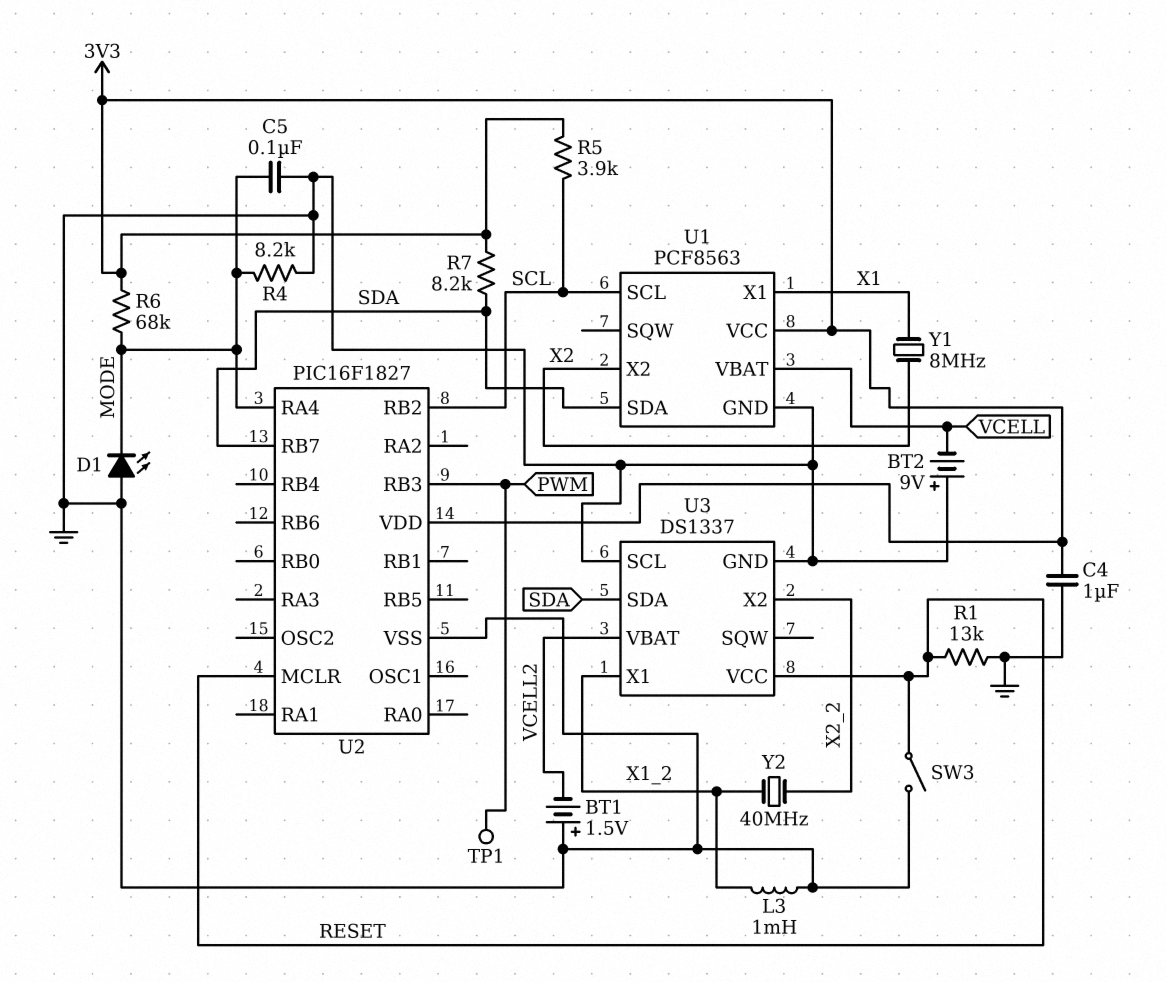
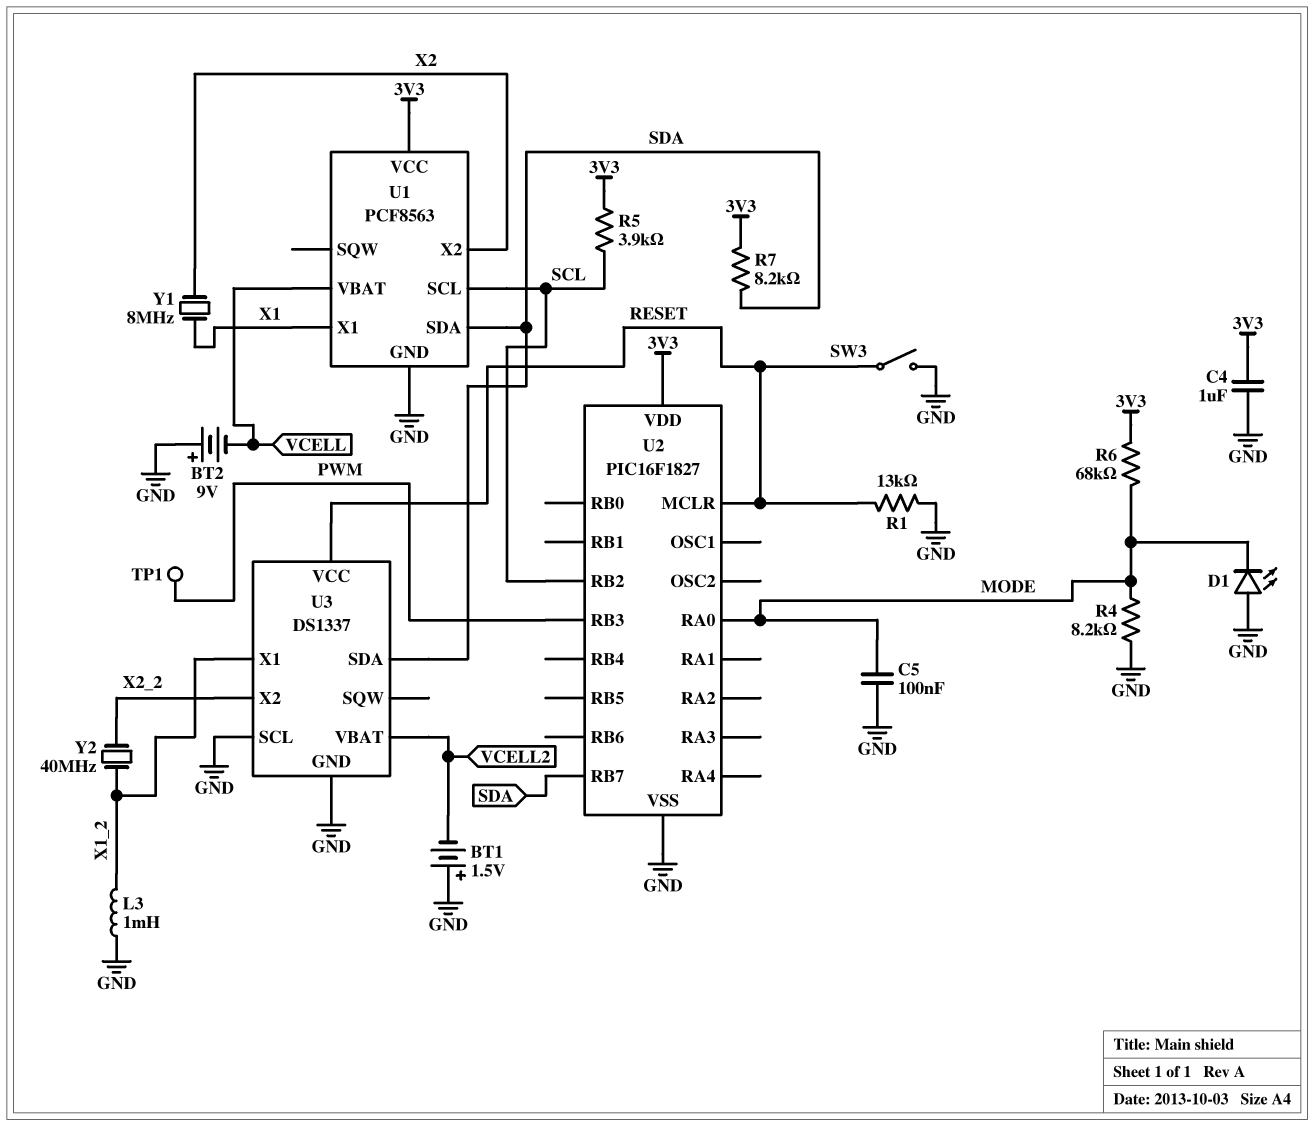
U2 pin RA0: none -> MODE
U2 pin RA4: MODE -> none

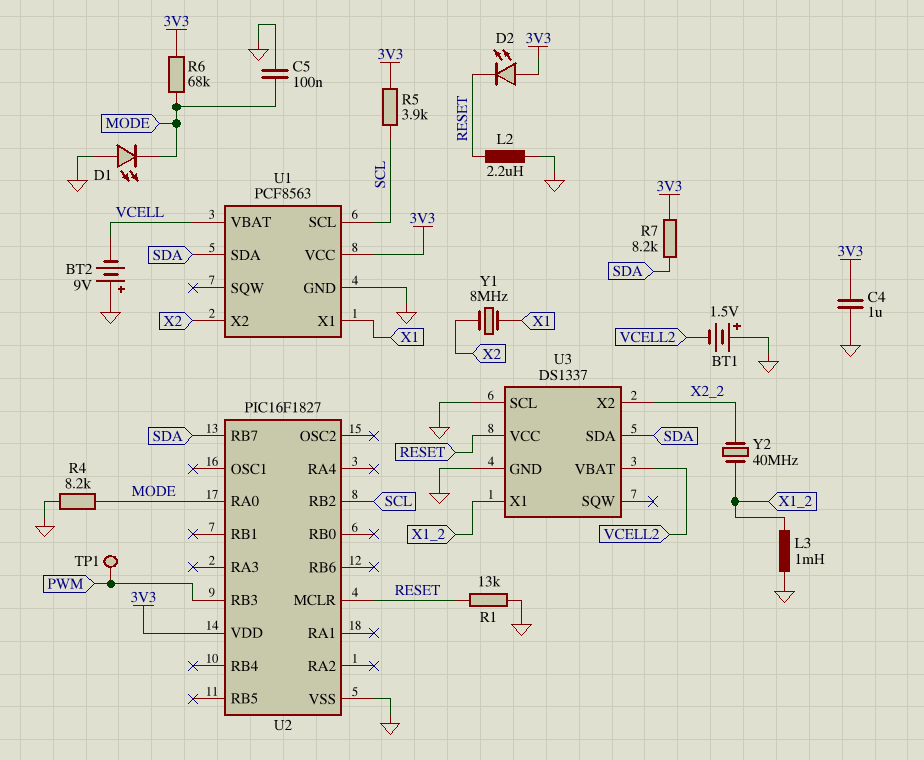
D2: none -> LED (A 3V3, K RESET)
L2: none -> 2.2uH (GND, RESET)
SW3: switch (GND, RESET) -> none

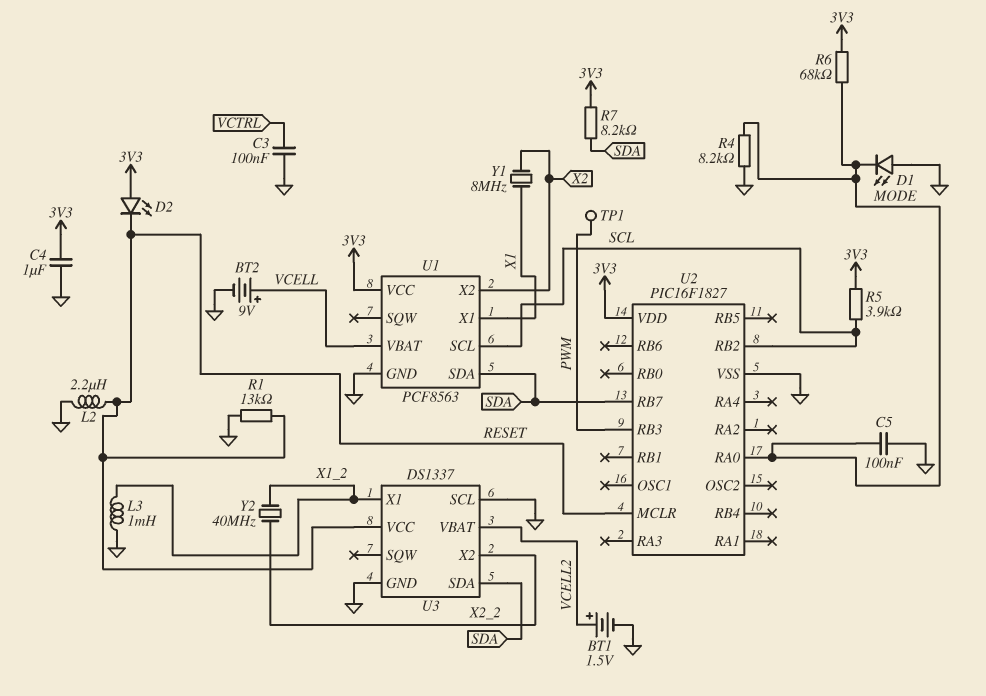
BT1: 1.5V (plus GND, minus VCELL2) -> 1.5V (plus VCELL2, minus GND)
BT2: 9V (plus GND, minus VCELL) -> 9V (plus VCELL, minus GND)
C3: none -> 100nF (GND, VCTRL)

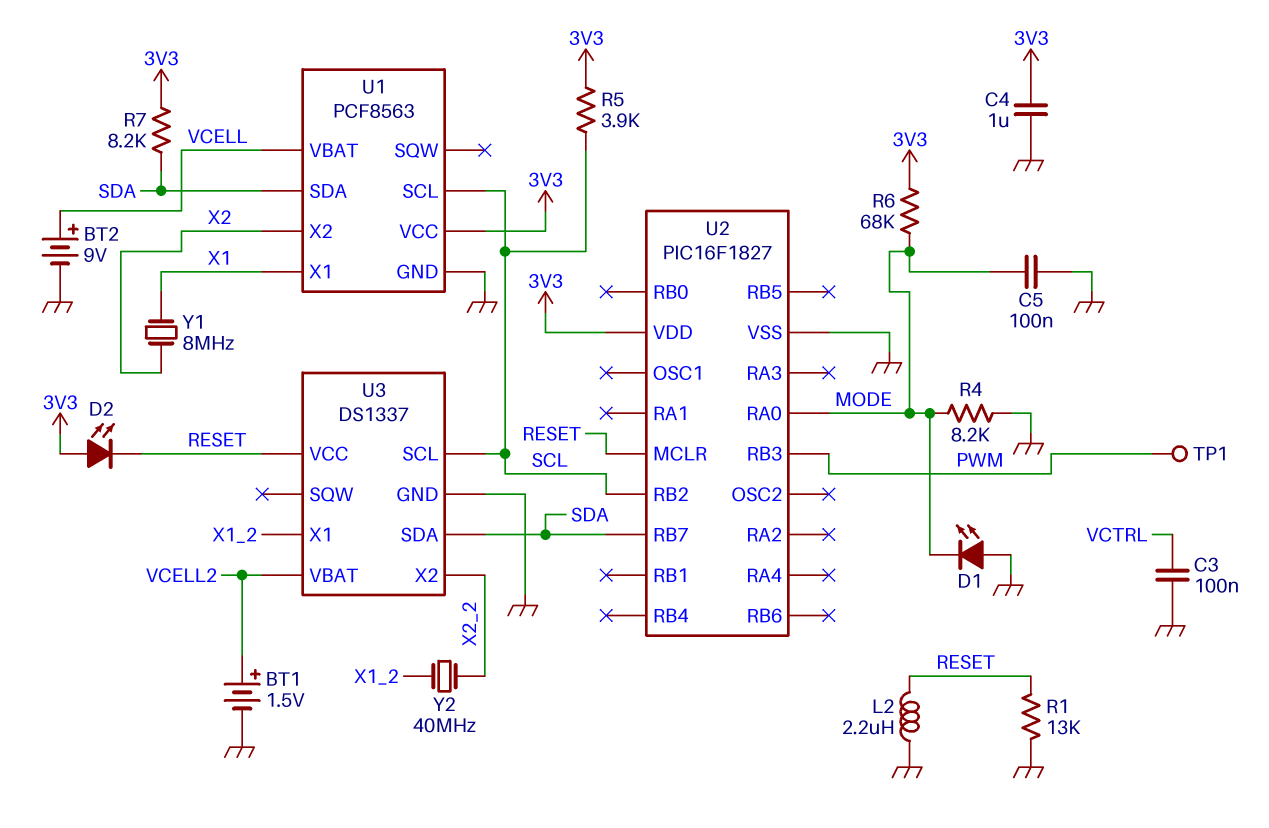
L3: 1mH (GND, X1_2) -> none
U3 pin SCL: GND -> SCL

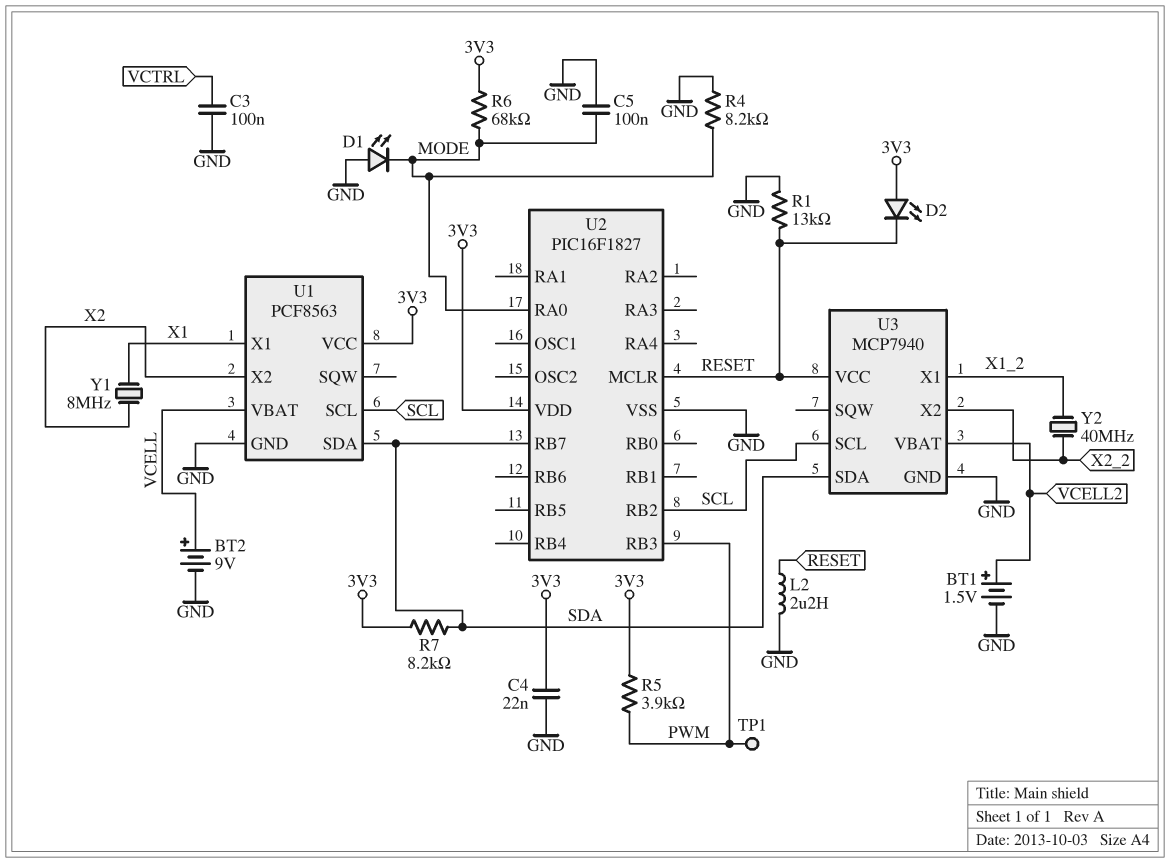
C4: 1uF (3V3, GND) -> 22nF (3V3, GND)
R5: 3.9k (3V3, SCL) -> 3.9k (3V3, PWM)
U3: DS1337 -> MCP7940

